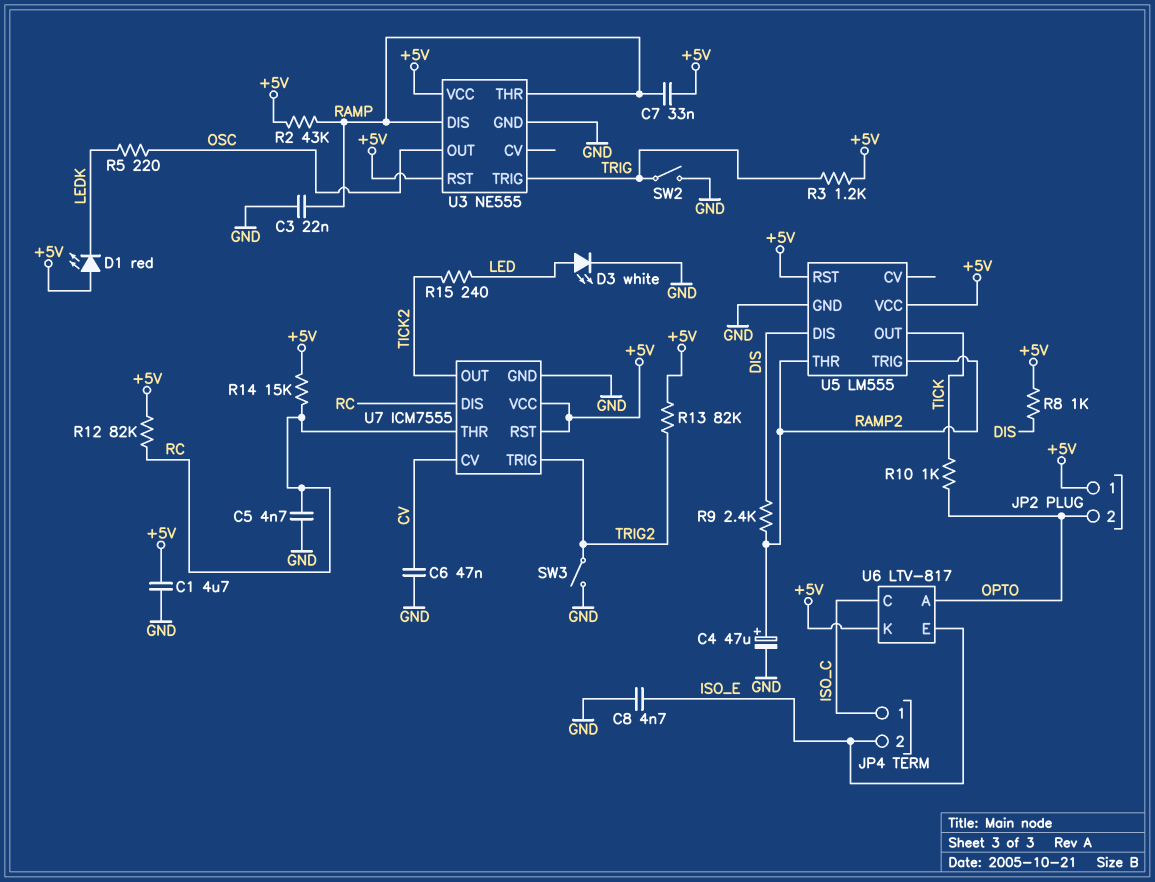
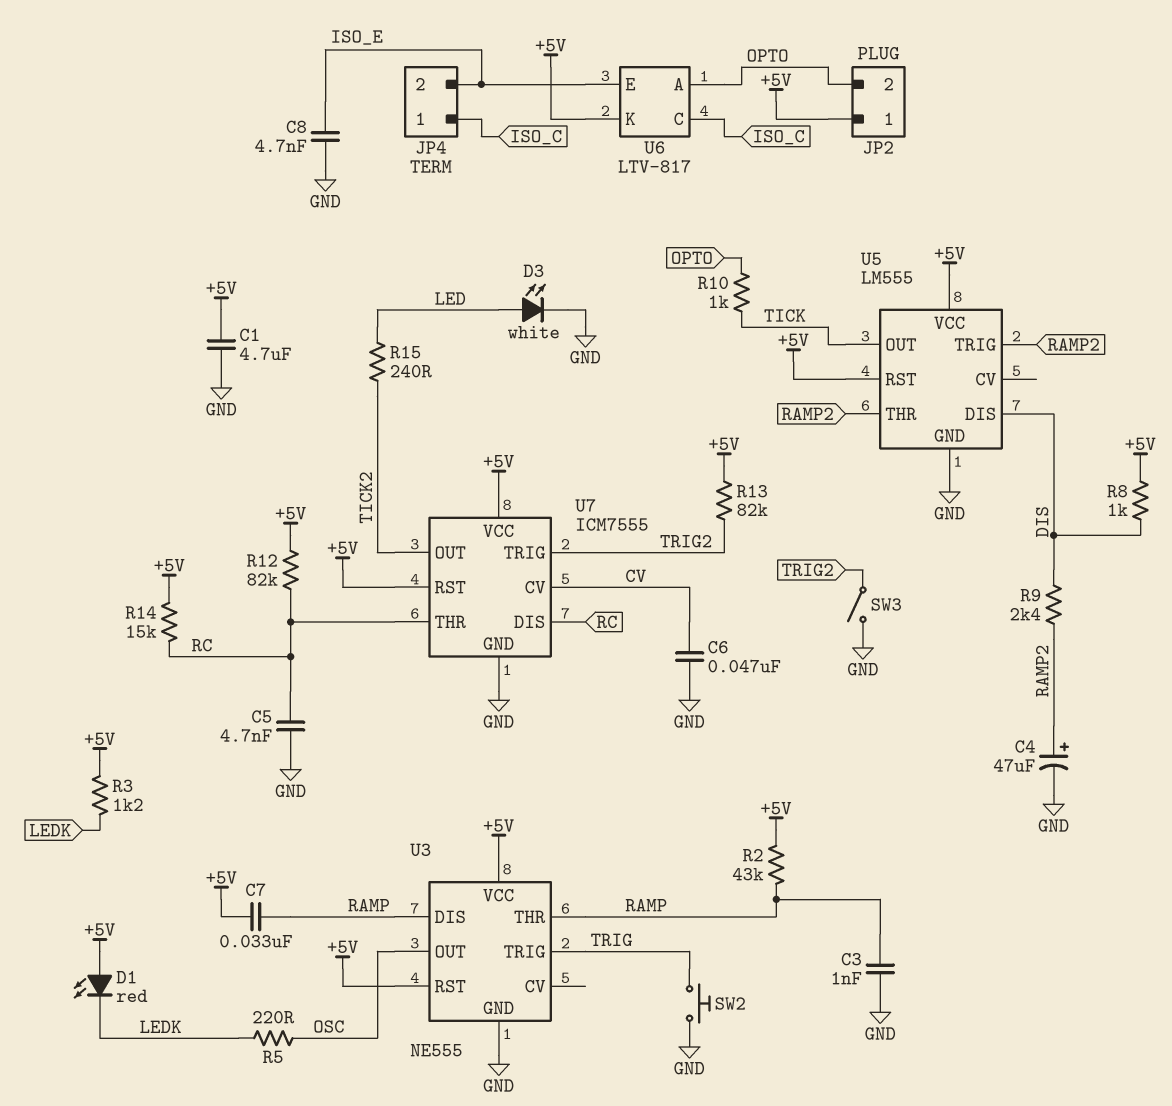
C3: 22nF (GND, RAMP) -> 1nF (GND, RAMP)
R3: 1.2k (+5V, TRIG) -> 1.2k (+5V, LEDK)
SW2: switch (GND, TRIG) -> button (GND, TRIG)

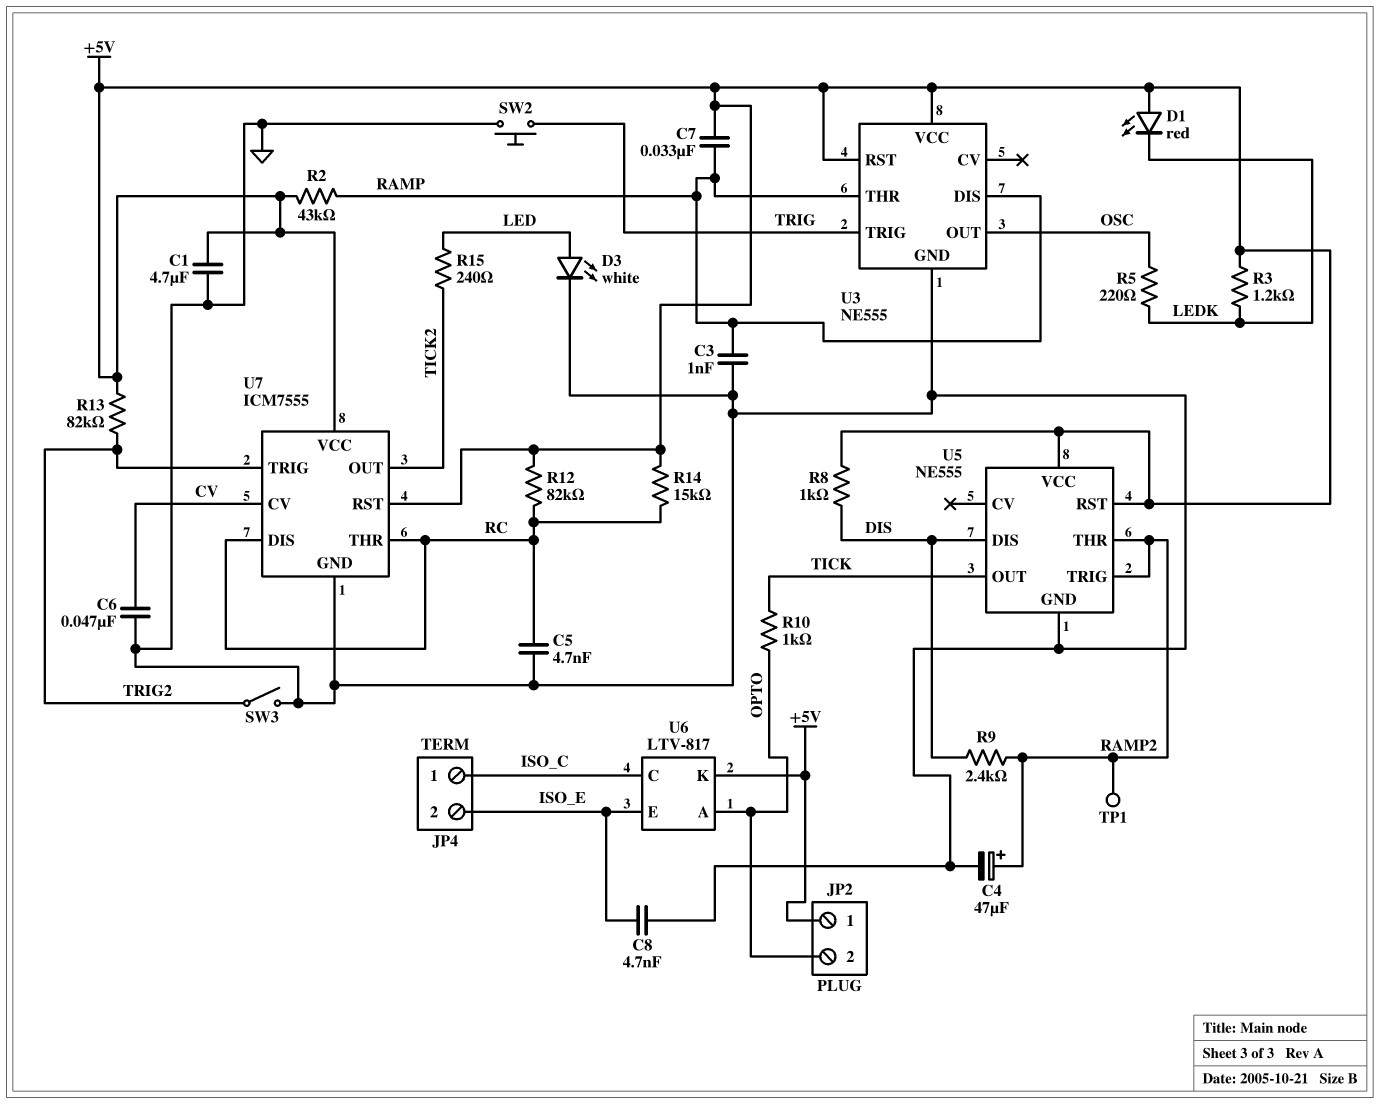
TP1: none -> test point (RAMP2)
U5: LM555 -> NE555

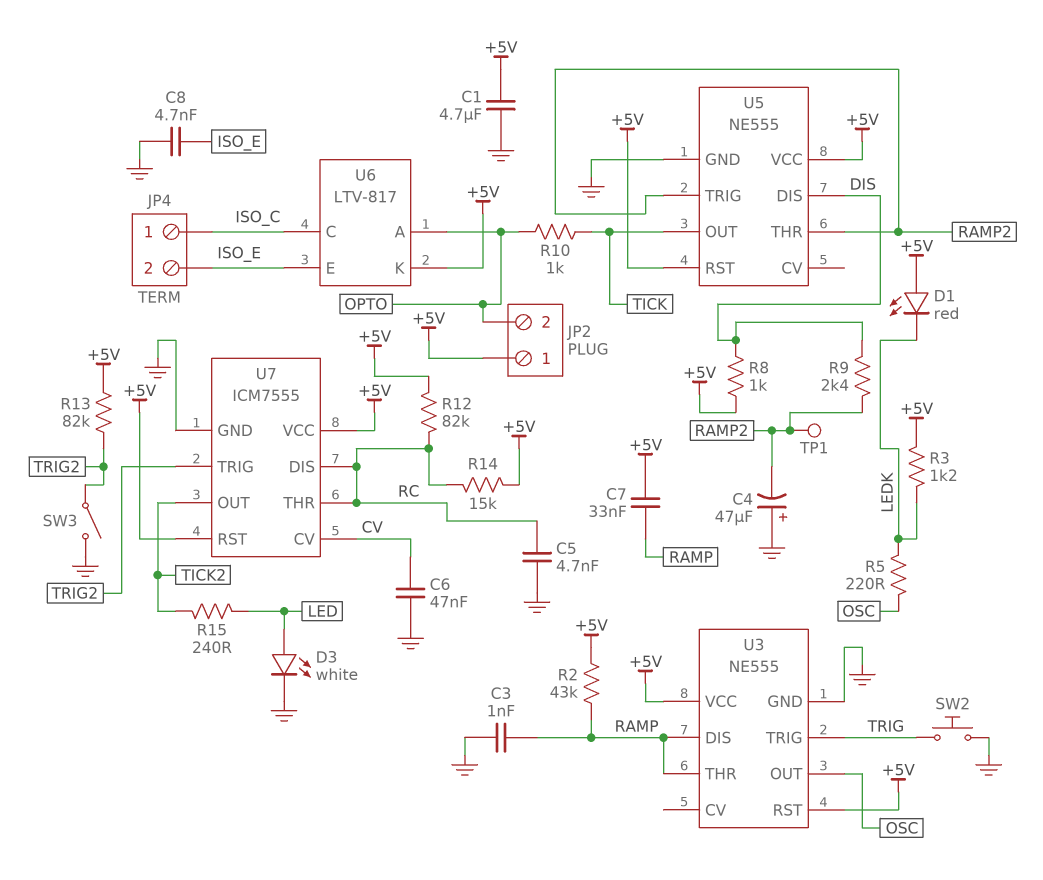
C4: 47uF (plus RAMP2, minus GND) -> 47uF (plus GND, minus RAMP2)

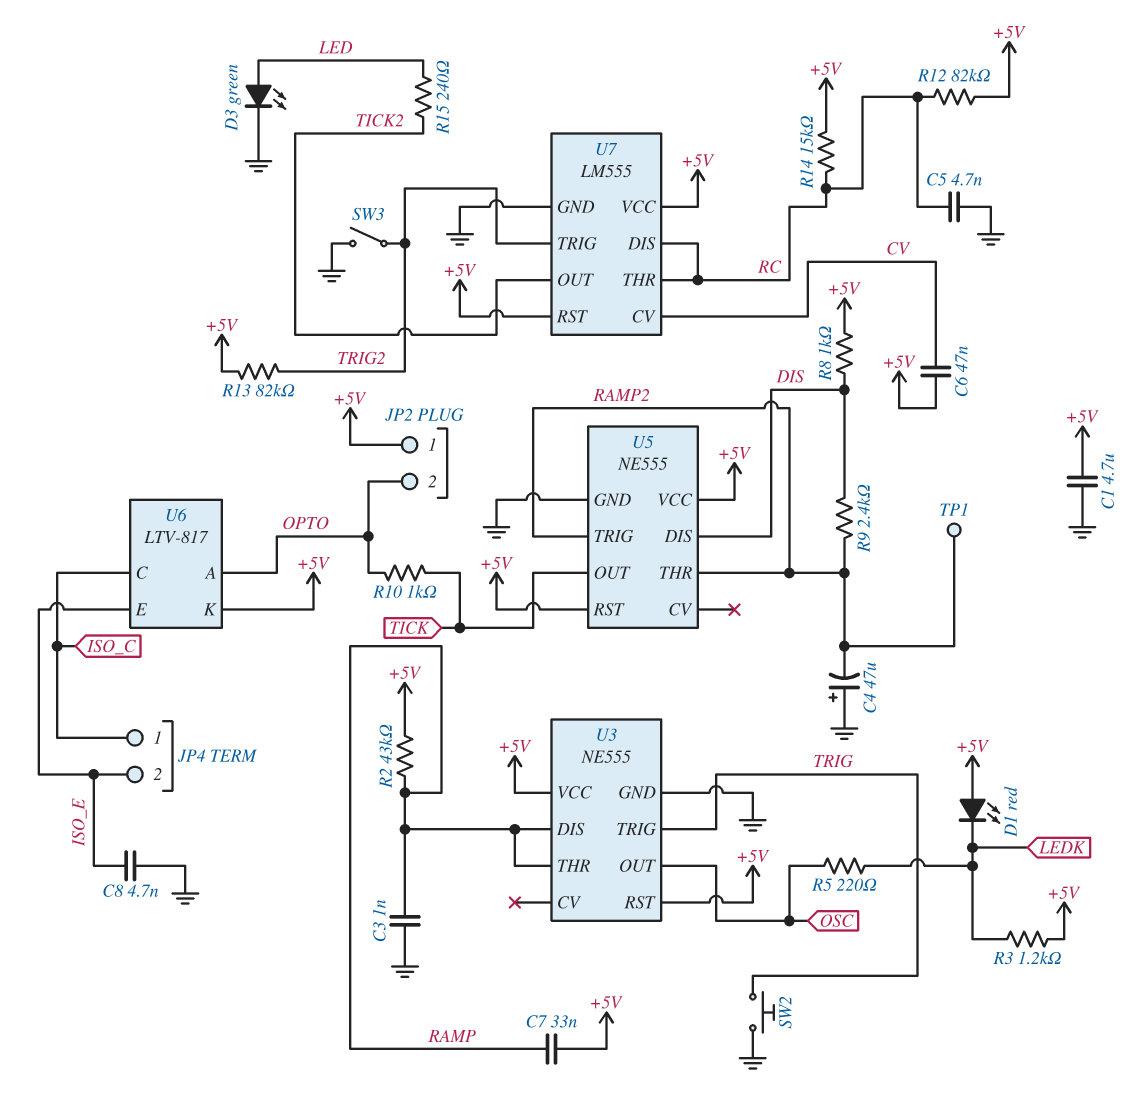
C6: 47nF (CV, GND) -> 47nF (+5V, CV)
D3: LED white (A LED, K GND) -> LED green (A LED, K GND)
U7: ICM7555 -> LM555

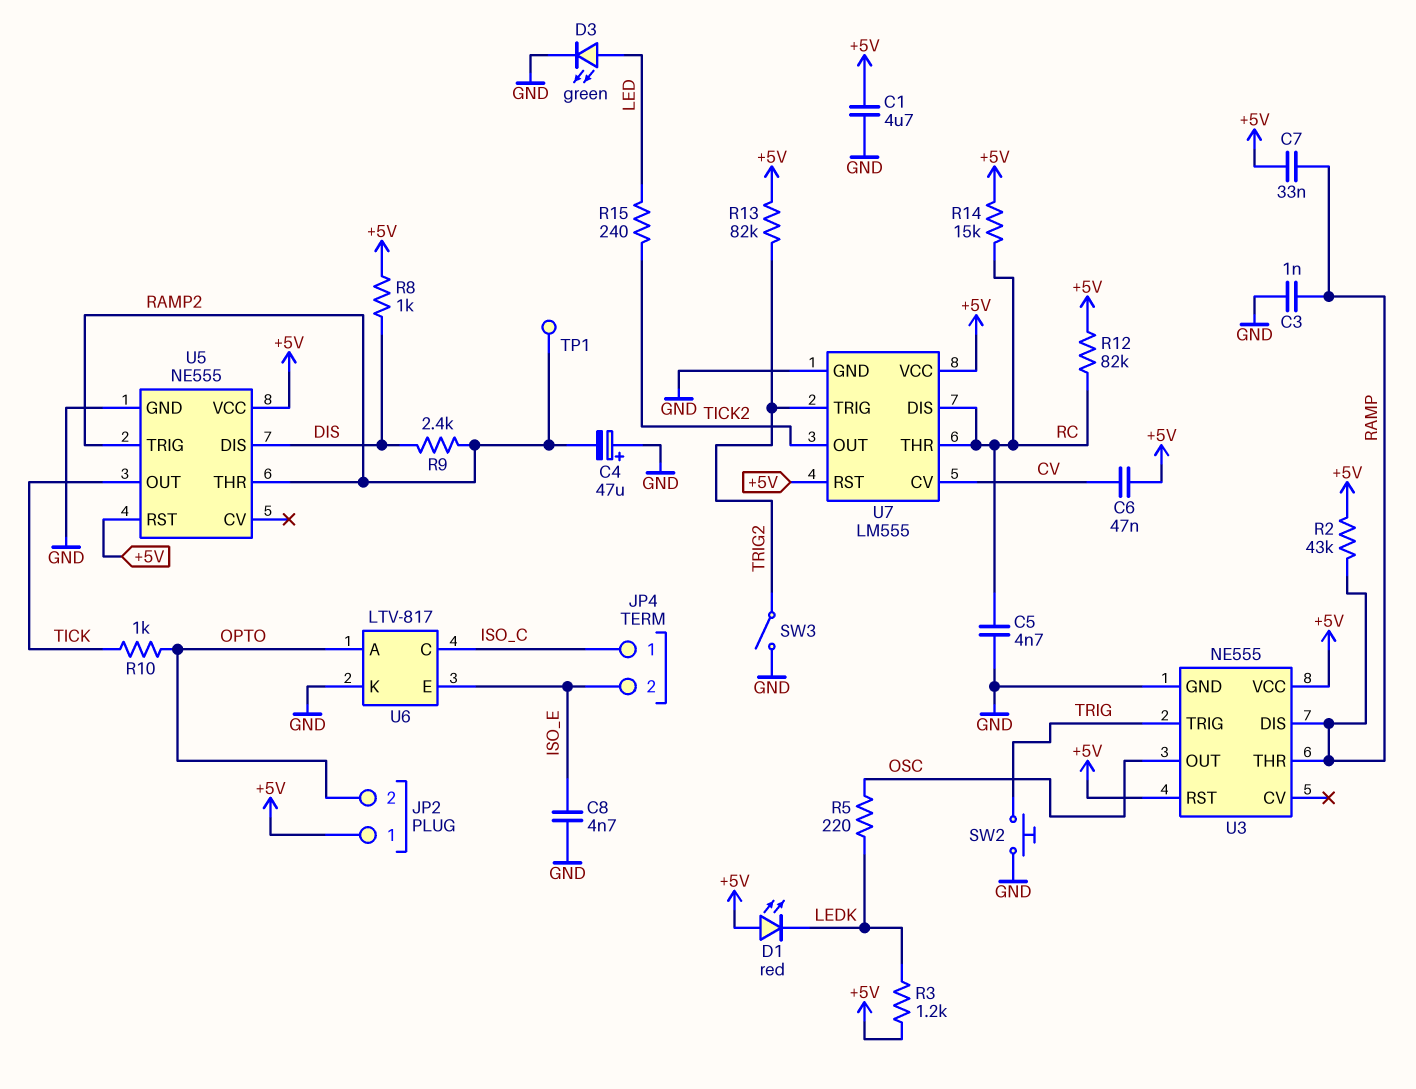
U6 pin K: +5V -> GND

